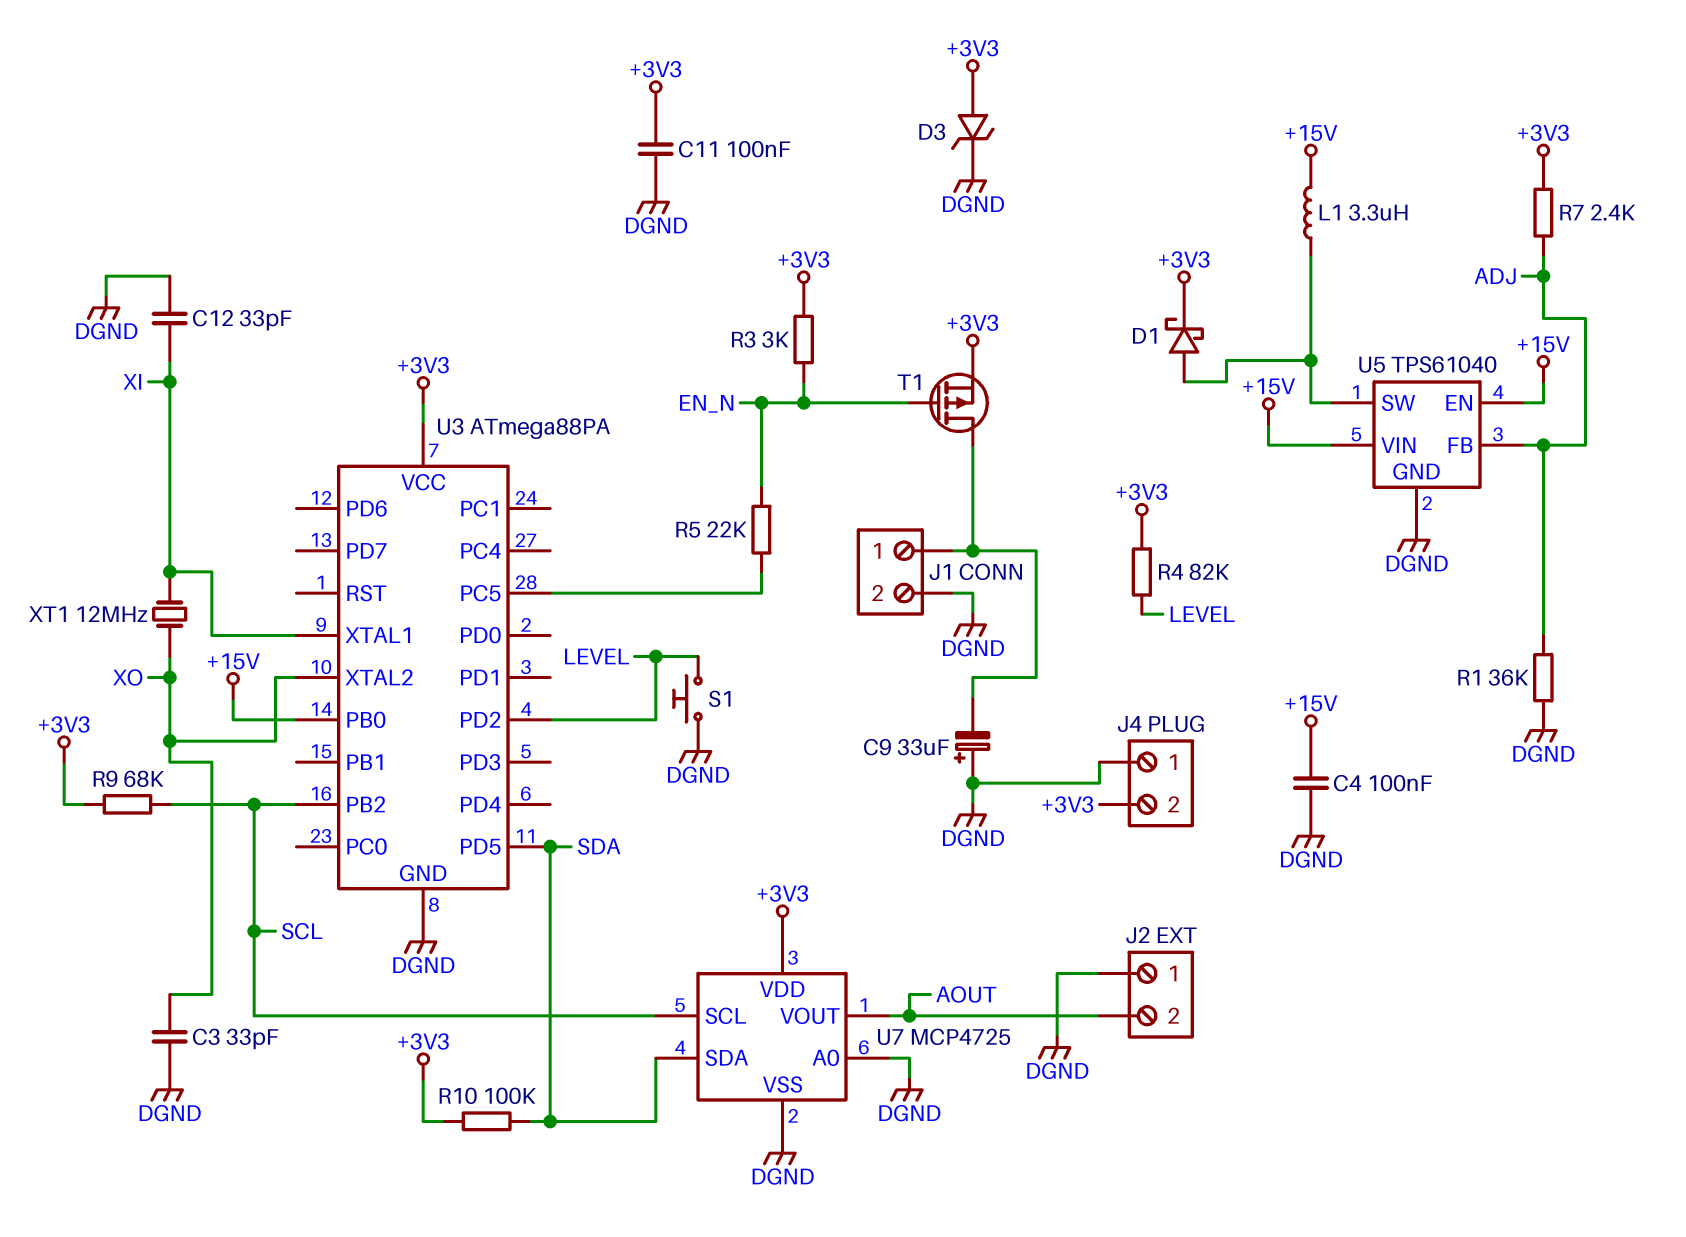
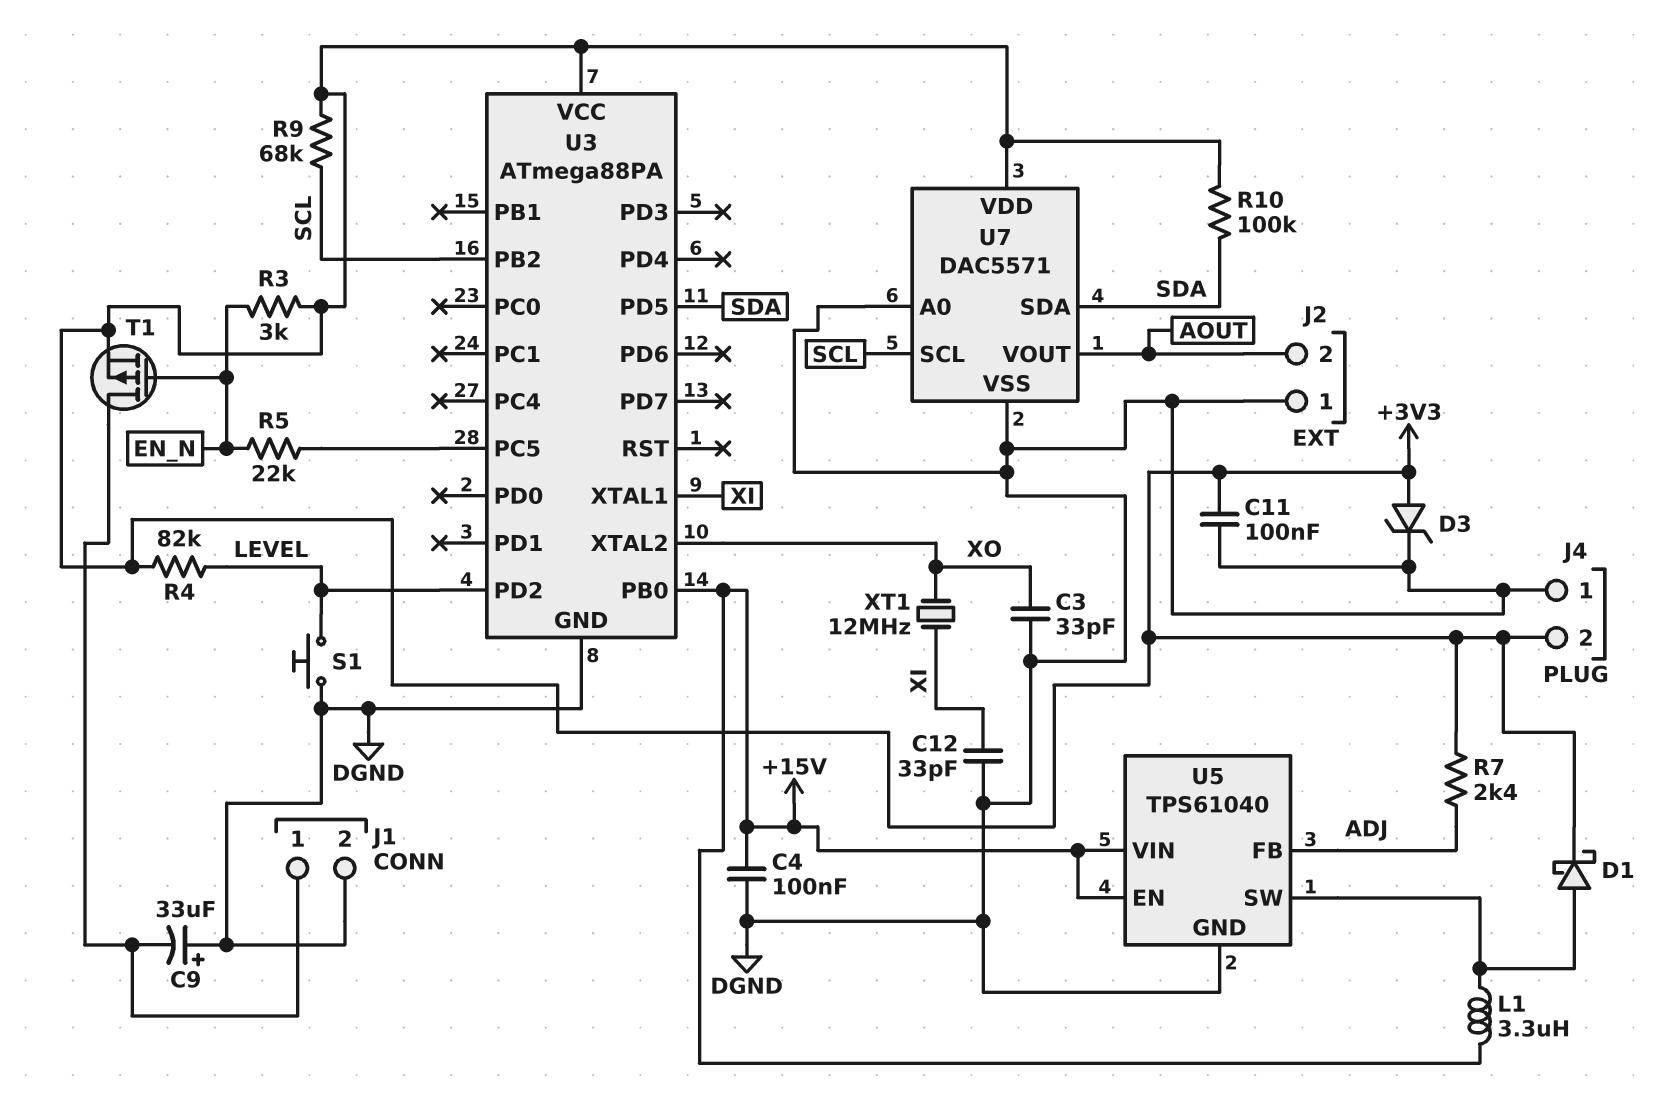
R1: 36k (ADJ, DGND) -> none
U7: MCP4725 -> DAC5571

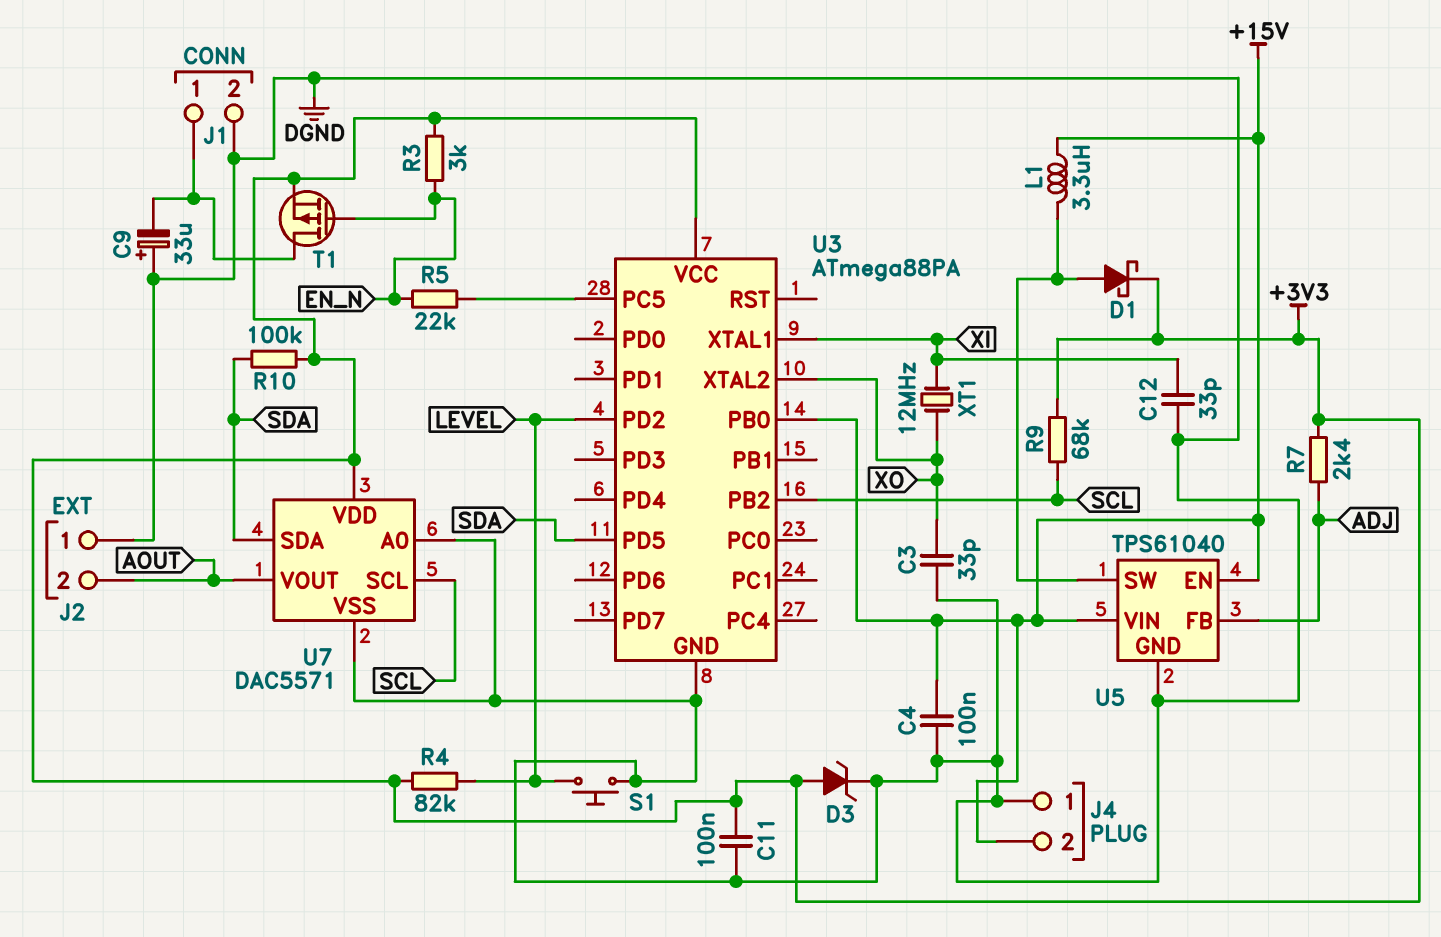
J4 pin 2: +3V3 -> +15V

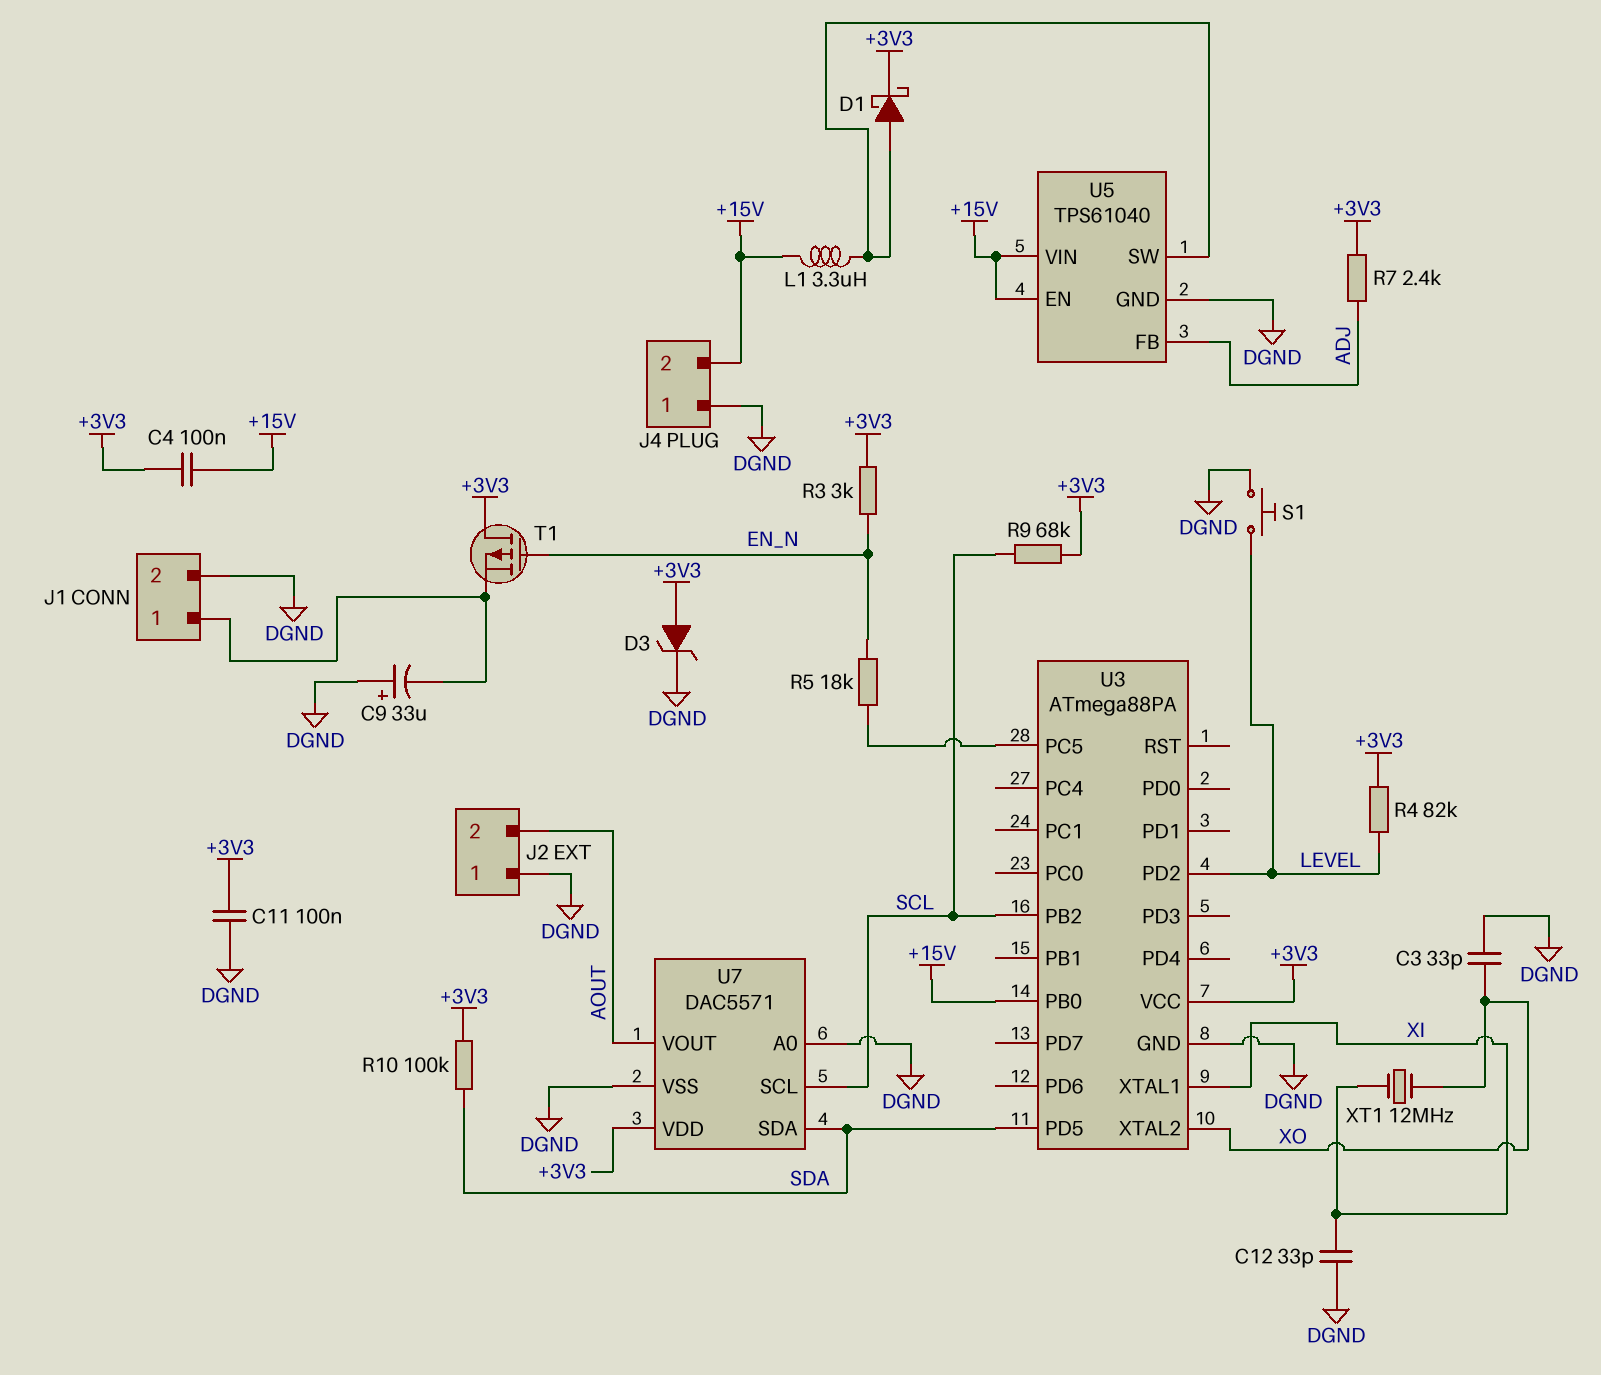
C4: 100nF (+15V, DGND) -> 100nF (+3V3, +15V)
R5: 22k (EN_N, U3/PC5) -> 18k (EN_N, U3/PC5)
T1: PMOS (G EN_N, D J1/1, S +3V3) -> PMOS (G EN_N, D +3V3, S J1/1)

